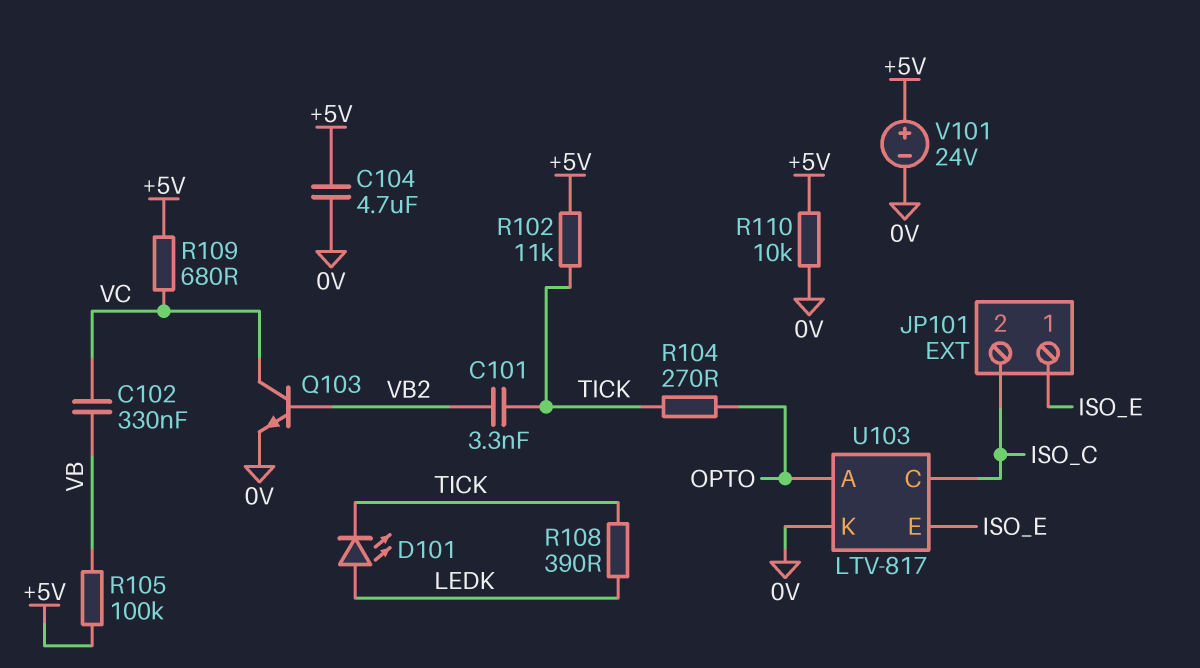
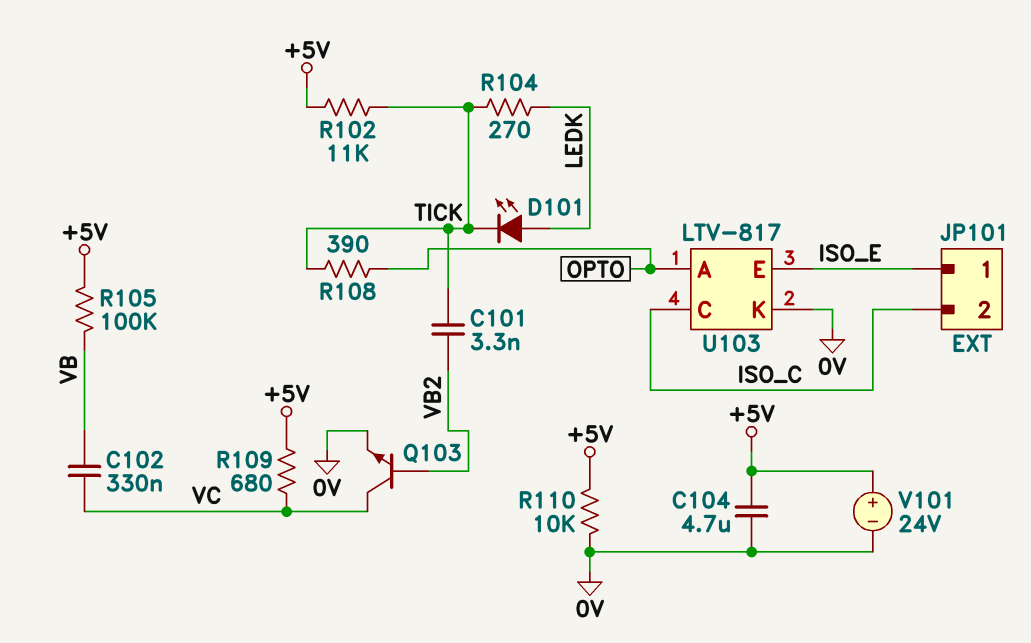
R104: 270 (OPTO, TICK) -> 270 (LEDK, TICK)
R108: 390 (LEDK, TICK) -> 390 (OPTO, TICK)

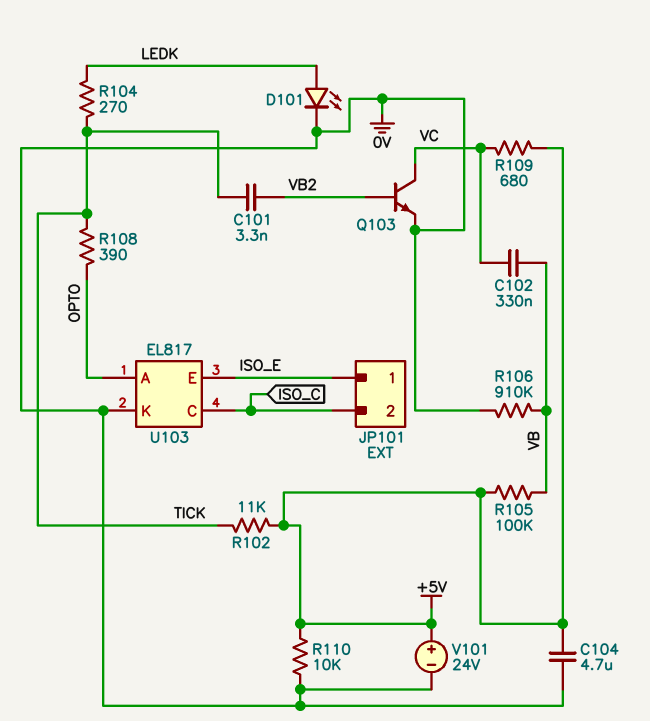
D101: LED (A LEDK, K TICK) -> LED (A LEDK, K 0V)
R106: none -> 910k (0V, VB)
U103: LTV-817 -> EL817

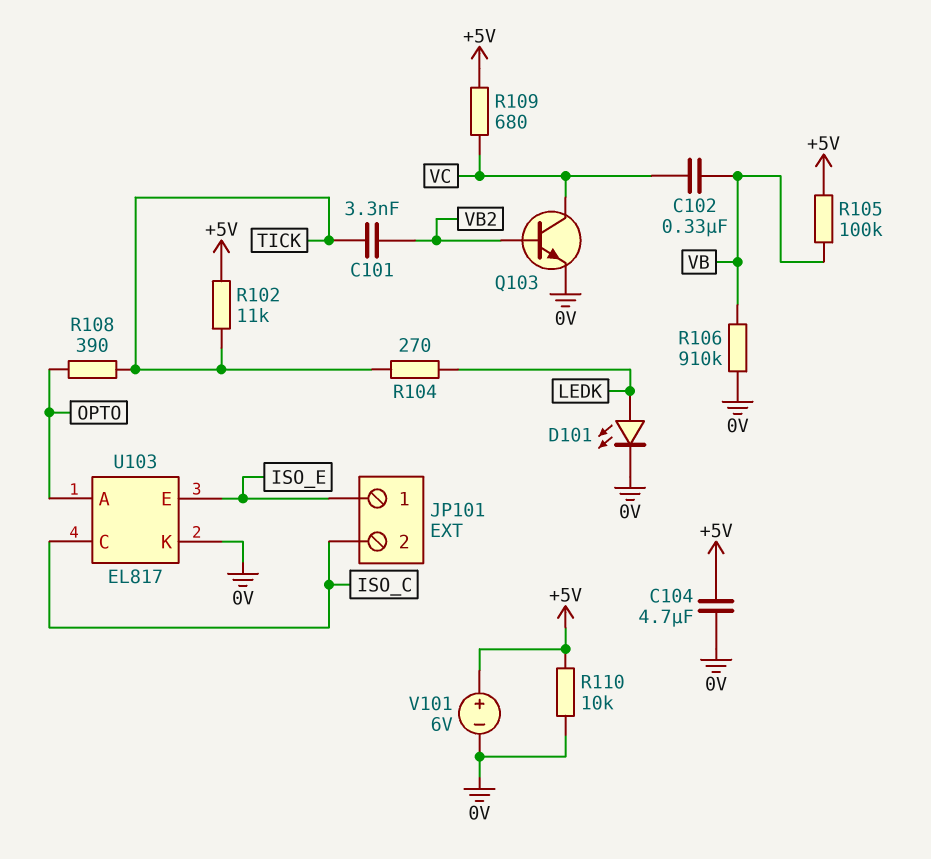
V101: 24V (plus +5V, minus 0V) -> 6V (plus +5V, minus 0V)

